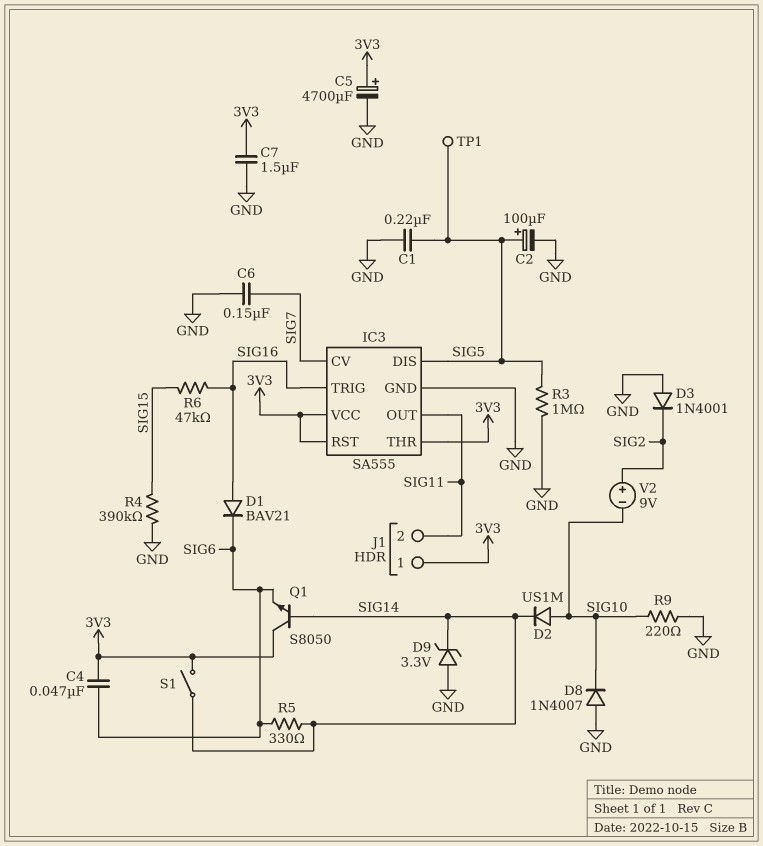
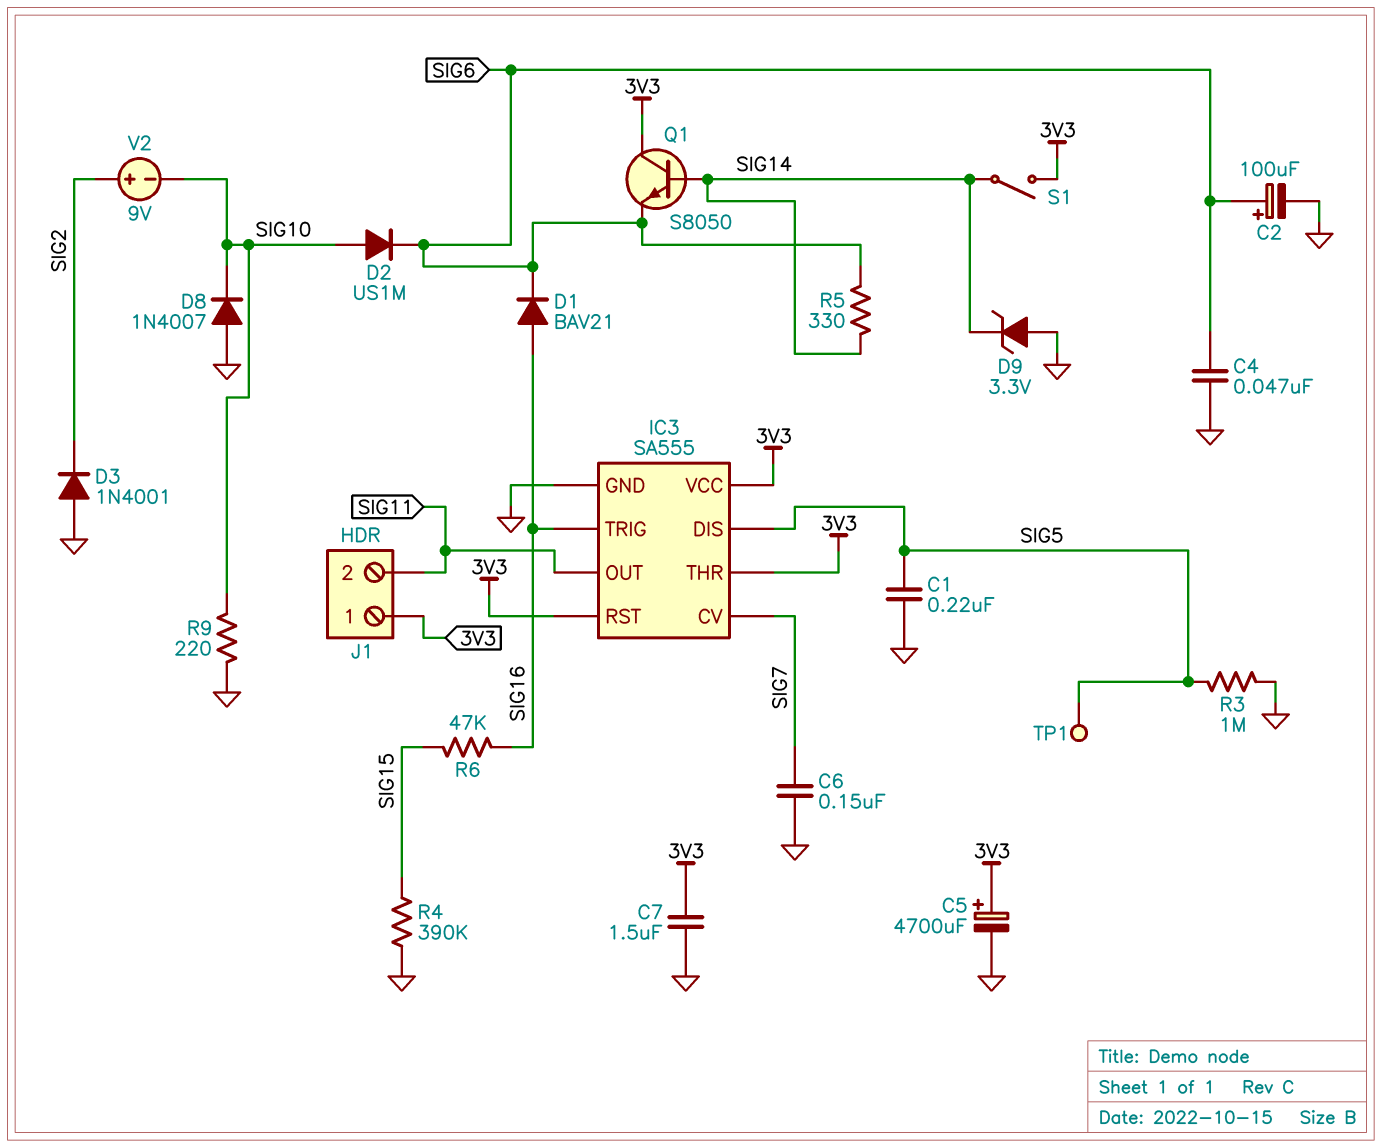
C2: 100uF (plus SIG5, minus GND) -> 100uF (plus SIG6, minus GND)
C4: 47nF (3V3, SIG6) -> 47nF (GND, SIG6)
D2: diode US1M (A SIG10, K SIG14) -> diode US1M (A SIG10, K SIG6)

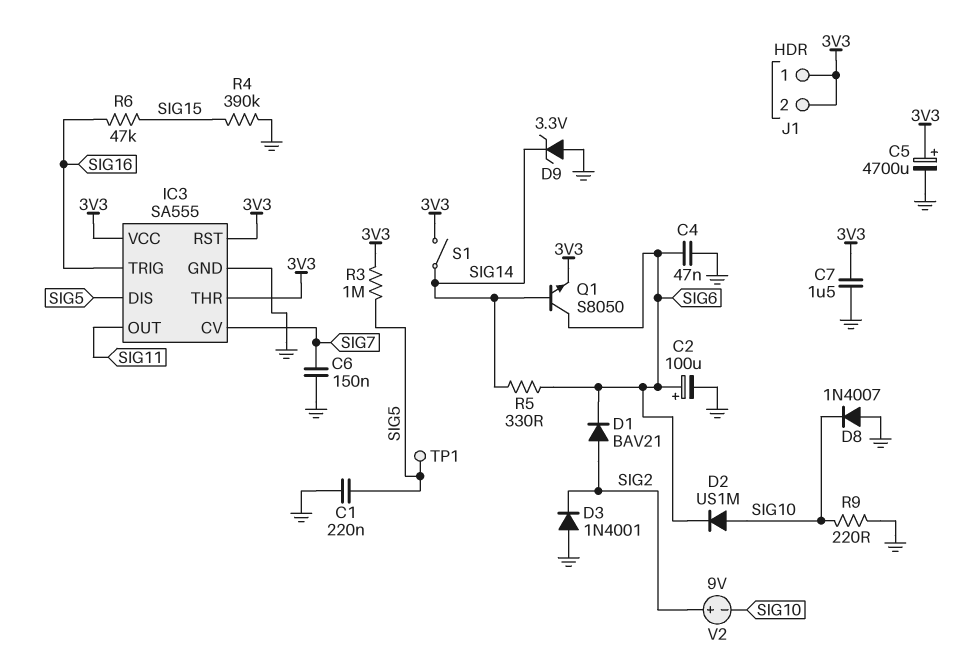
D1: diode BAV21 (A SIG16, K SIG6) -> diode BAV21 (A SIG2, K SIG6)
J1 pin 2: SIG11 -> 3V3
Q1: NPN S8050 (B SIG14, C 3V3, E SIG6) -> NPN S8050 (B SIG14, C SIG6, E 3V3)
R3: 1M (GND, SIG5) -> 1M (3V3, SIG5)

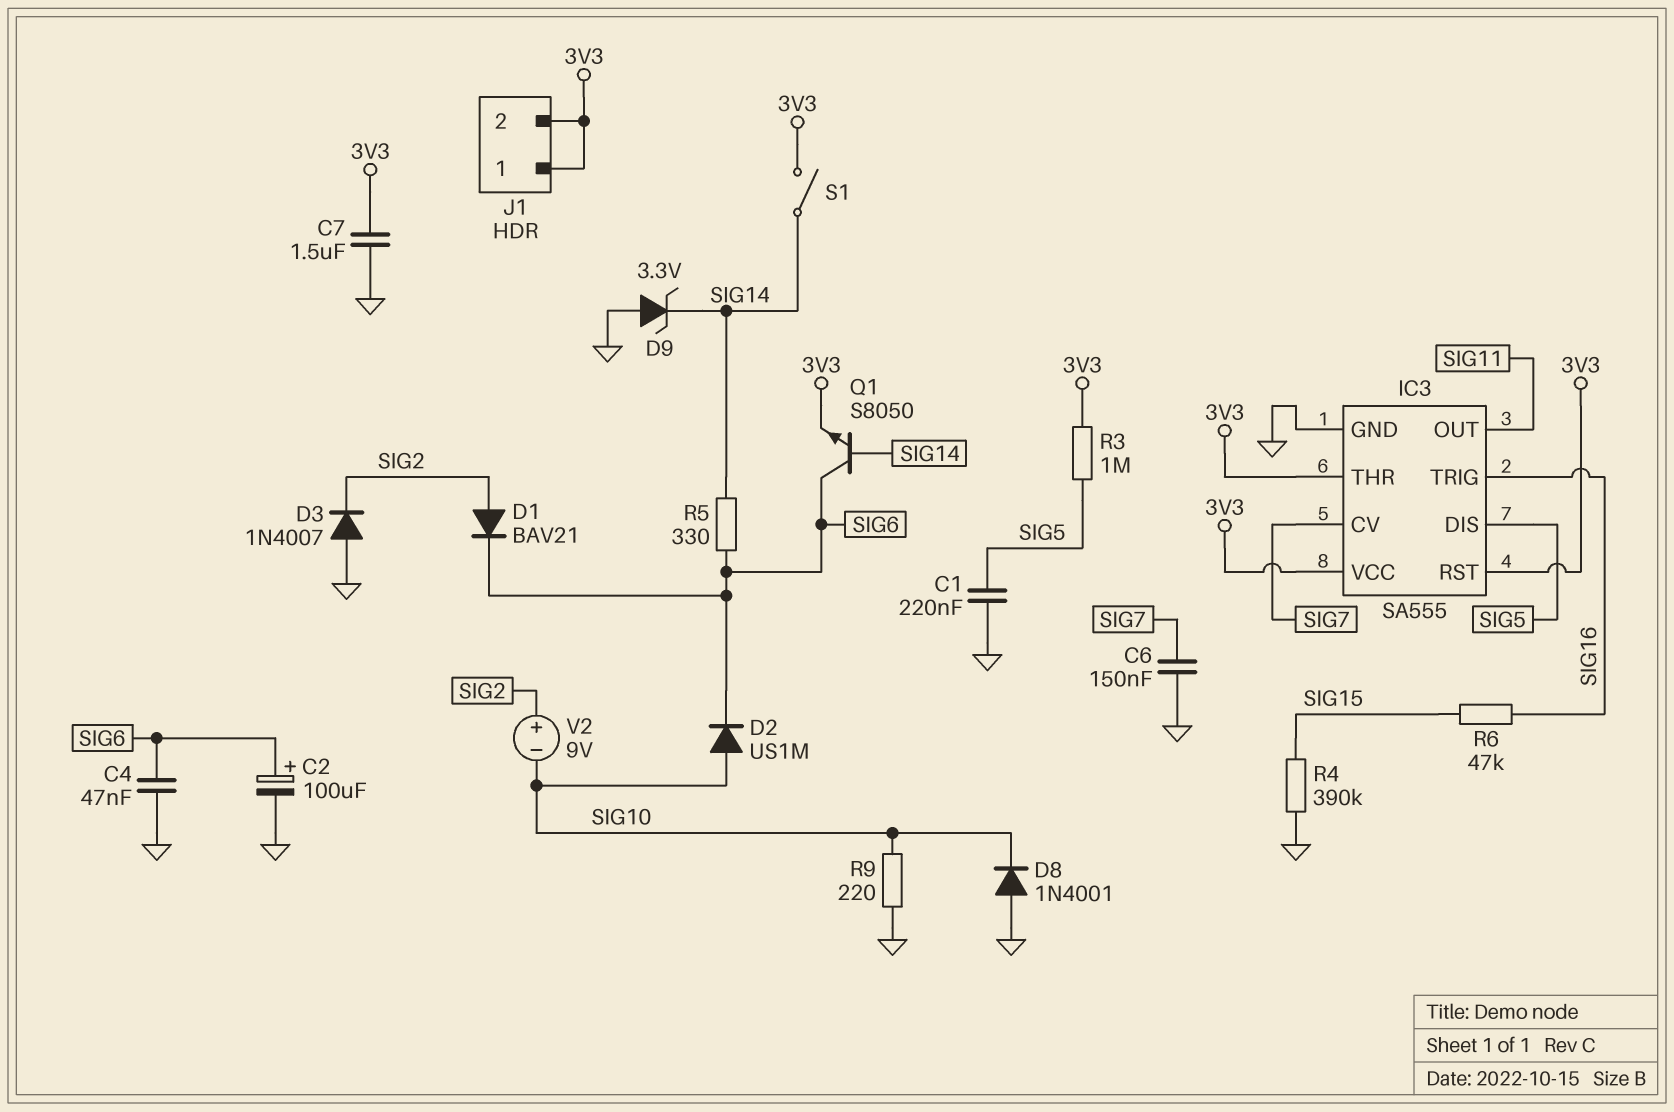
C5: 4700uF (plus 3V3, minus GND) -> none
D3: diode 1N4001 (A GND, K SIG2) -> diode 1N4007 (A GND, K SIG2)
D8: diode 1N4007 (A GND, K SIG10) -> diode 1N4001 (A GND, K SIG10)
TP1: test point (SIG5) -> none

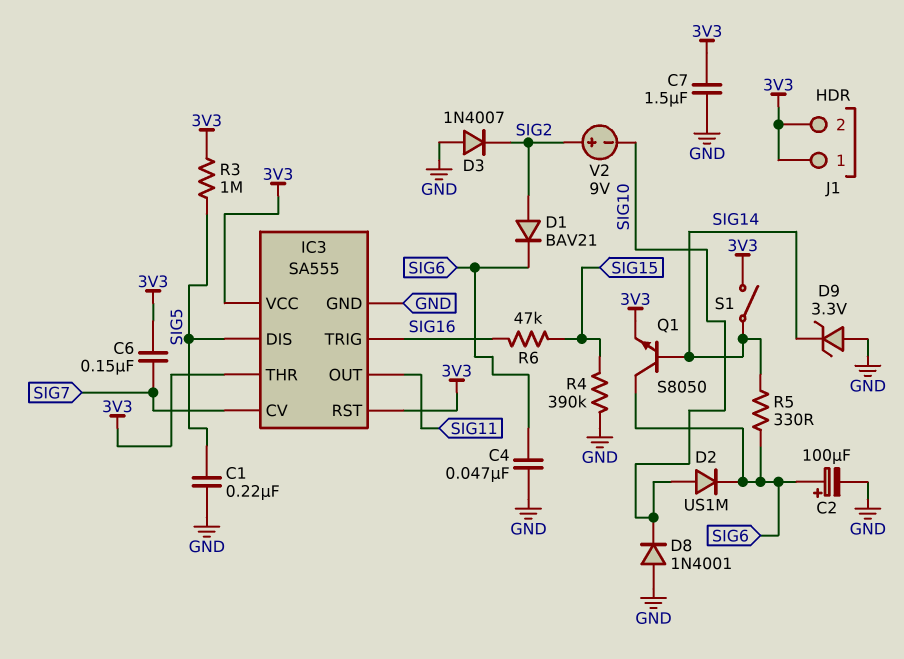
C6: 150nF (GND, SIG7) -> 150nF (3V3, SIG7)
R9: 220 (GND, SIG10) -> none

